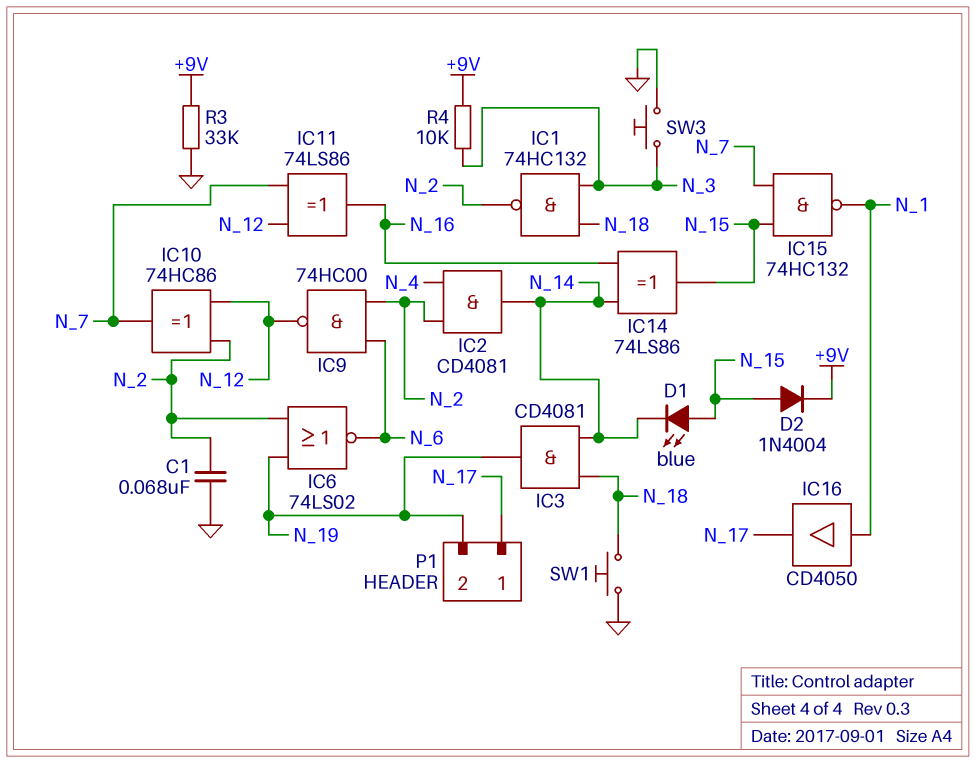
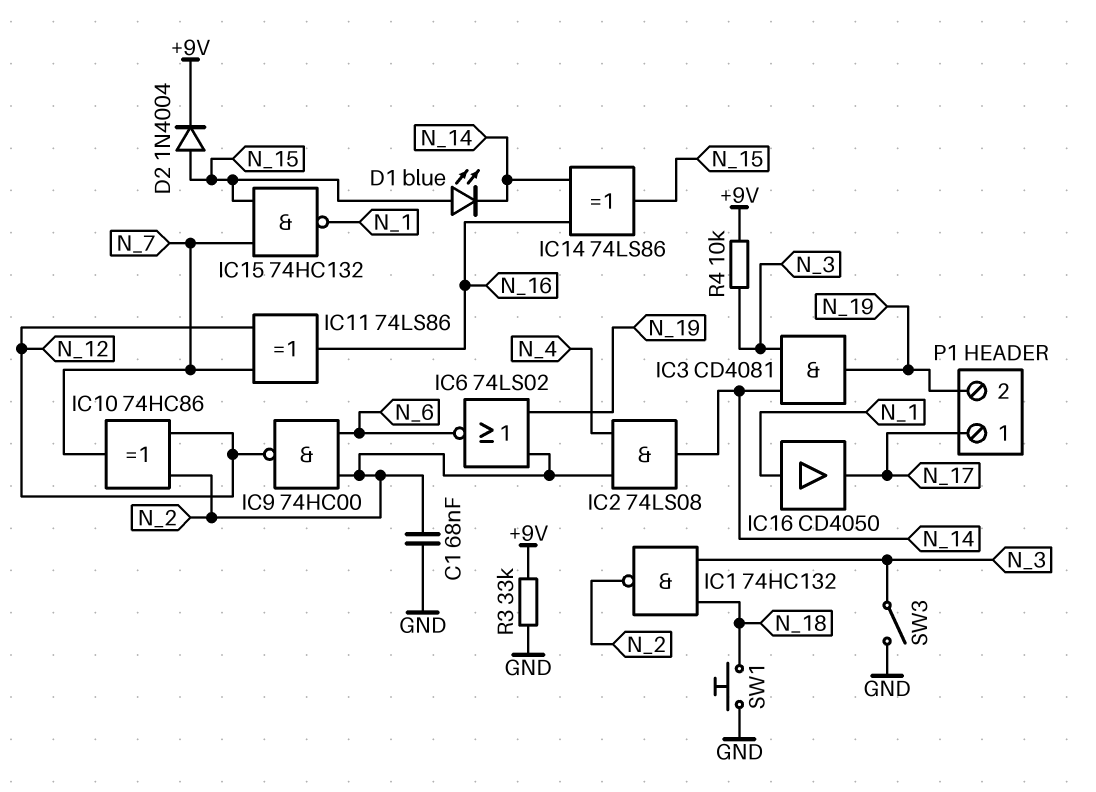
IC2: AND CD4081 (in N_2, in N_4, out N_14) -> AND 74LS08 (in N_2, in N_4, out N_14)
IC3: AND CD4081 (in N_14, in N_18, out N_19) -> AND CD4081 (in N_3, in N_14, out N_19)
SW3: button (GND, N_3) -> switch (GND, N_3)

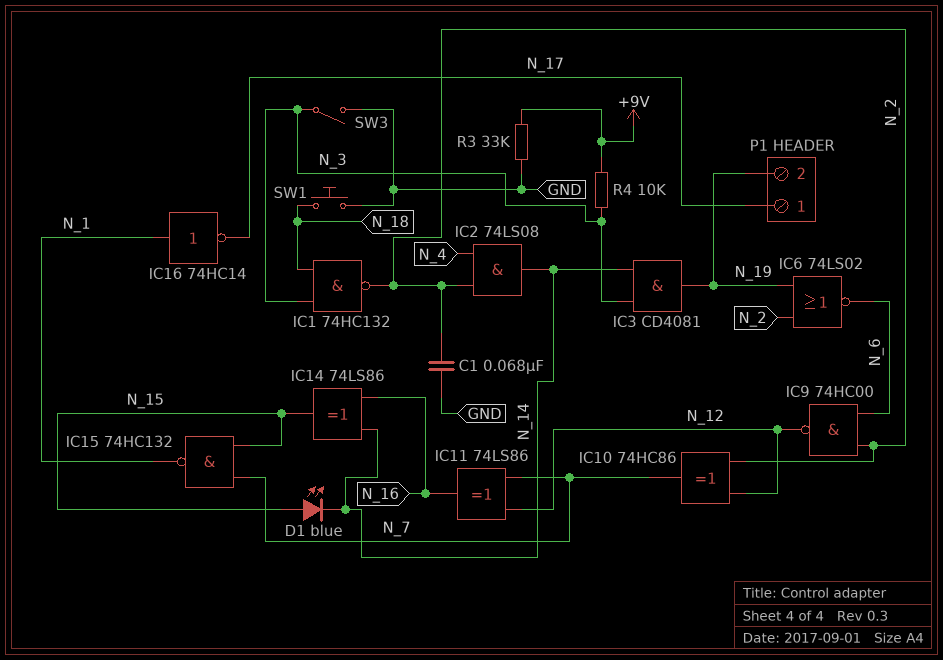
D2: diode 1N4004 (A N_15, K +9V) -> none
IC16: buffer CD4050 (in N_1, out N_17) -> NOT 74HC14 (in N_1, out N_17)

